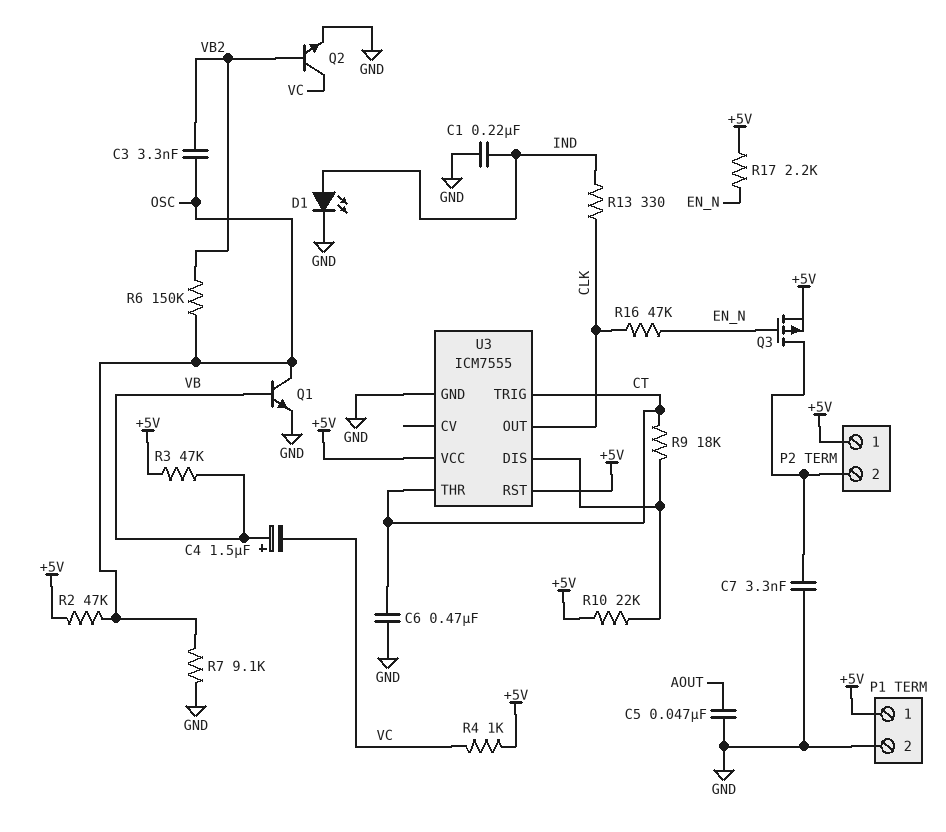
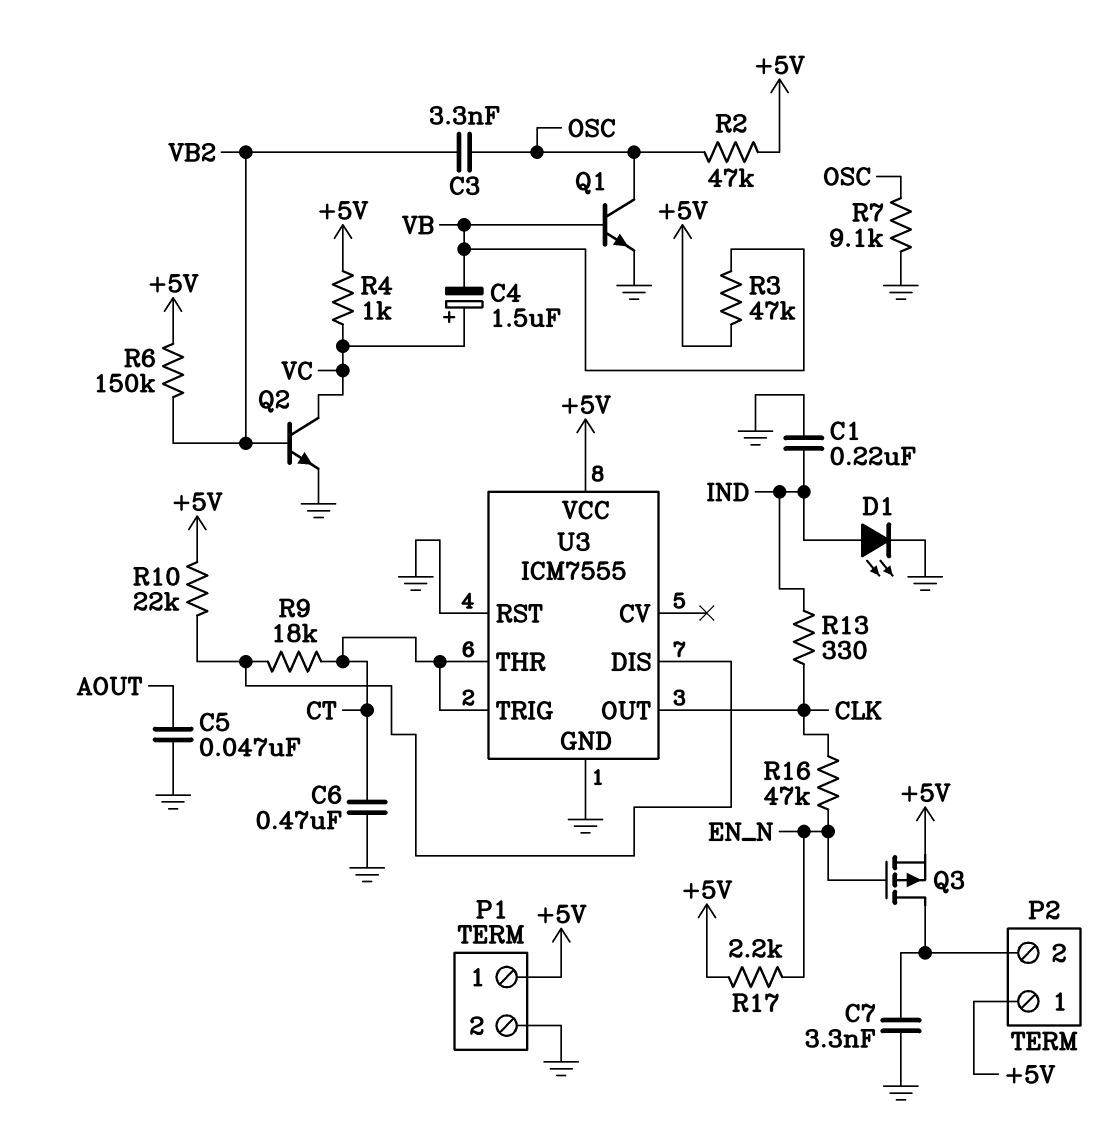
C4: 1.5uF (plus VB, minus VC) -> 1.5uF (plus VC, minus VB)
R6: 150k (OSC, VB2) -> 150k (+5V, VB2)
U3 pin RST: +5V -> GND

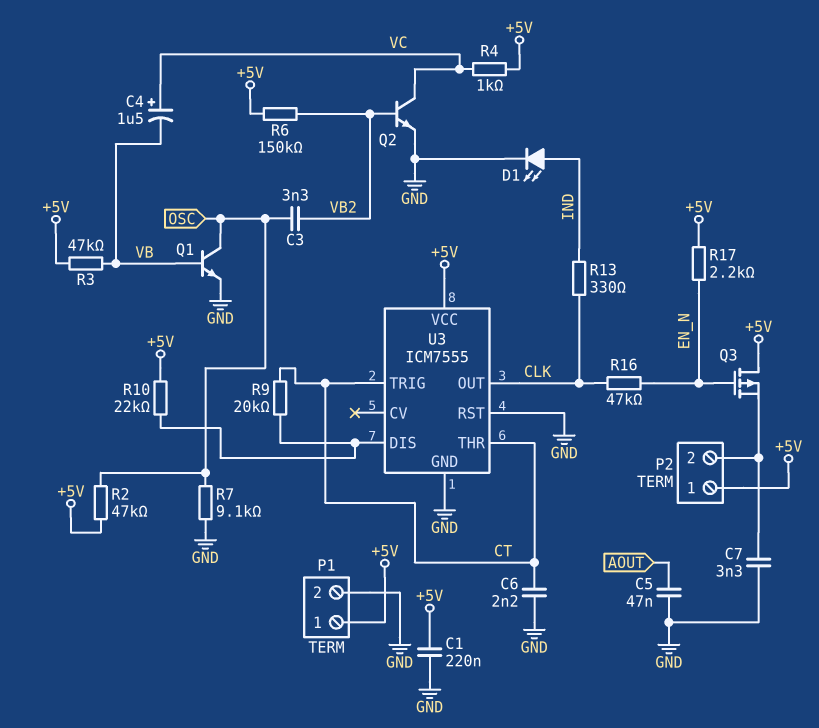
C1: 220nF (GND, IND) -> 220nF (+5V, GND)
C6: 470nF (CT, GND) -> 2.2nF (CT, GND)
Q3: PMOS (G EN_N, D P2/2, S +5V) -> PMOS (G EN_N, D +5V, S P2/2)
R9: 18k (CT, U3/DIS) -> 20k (CT, U3/DIS)

